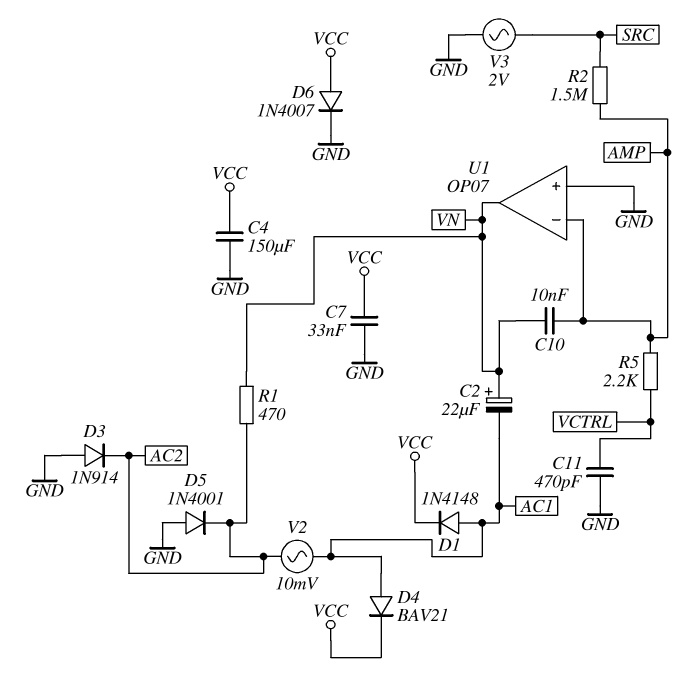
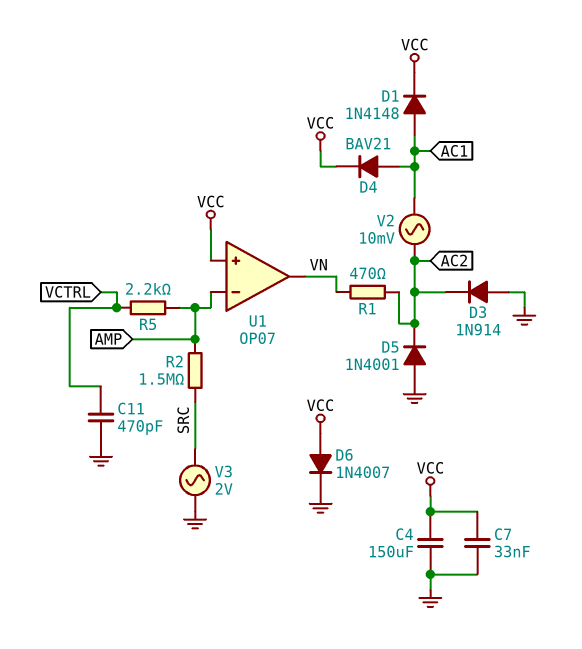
C2: 22uF (plus VN, minus AC1) -> none
C10: 10nF (AMP, VN) -> none
U1 pin in+: GND -> VCC

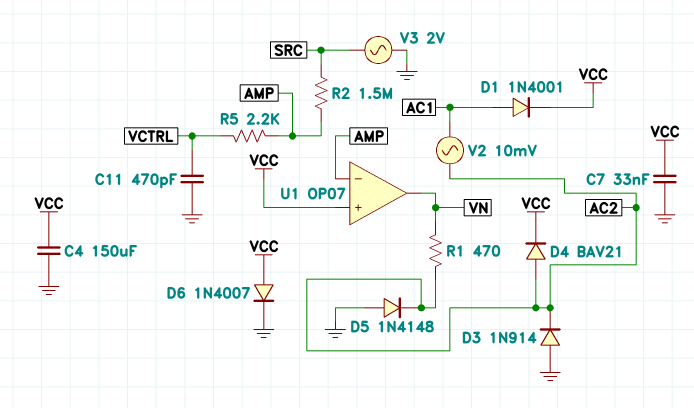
D1: diode 1N4148 (A AC1, K VCC) -> diode 1N4001 (A AC1, K VCC)
D4: diode BAV21 (A AC1, K VCC) -> diode BAV21 (A AC2, K VCC)
D5: diode 1N4001 (A GND, K AC2) -> diode 1N4148 (A GND, K AC2)

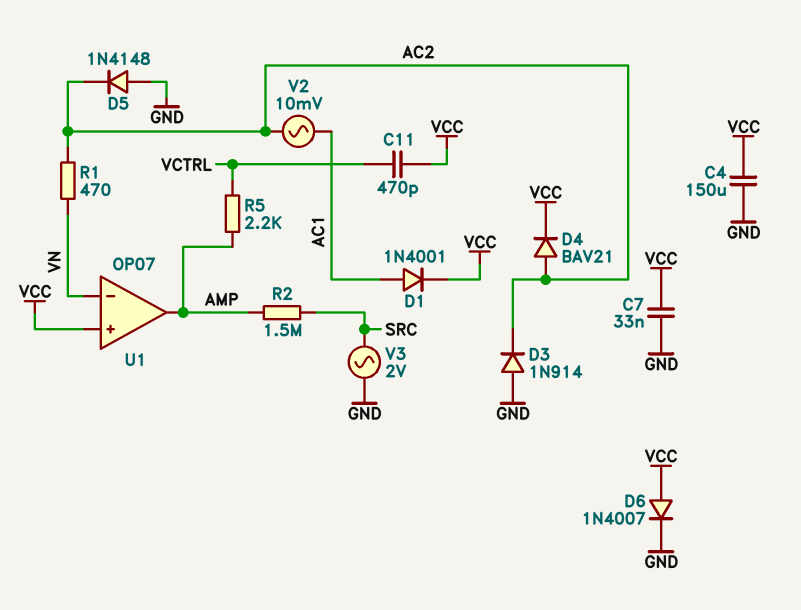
C11: 470pF (GND, VCTRL) -> 470pF (VCC, VCTRL)
U1 pin in-: AMP -> VN
U1 pin out: VN -> AMP

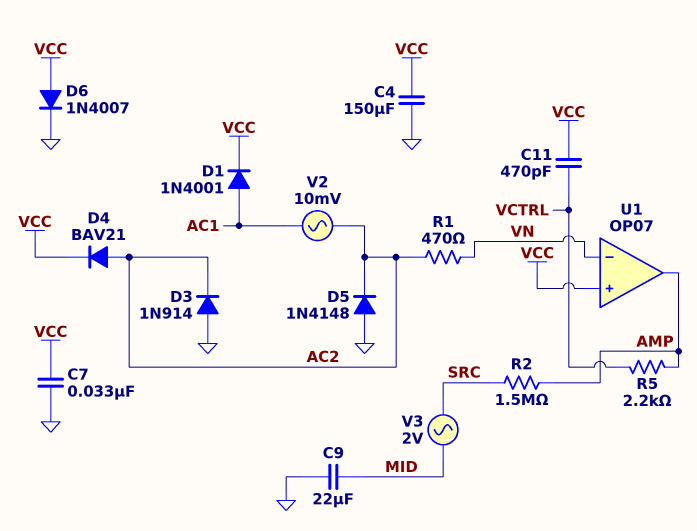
C9: none -> 22uF (GND, MID)
V3: AC 2V (GND, SRC) -> AC 2V (MID, SRC)

